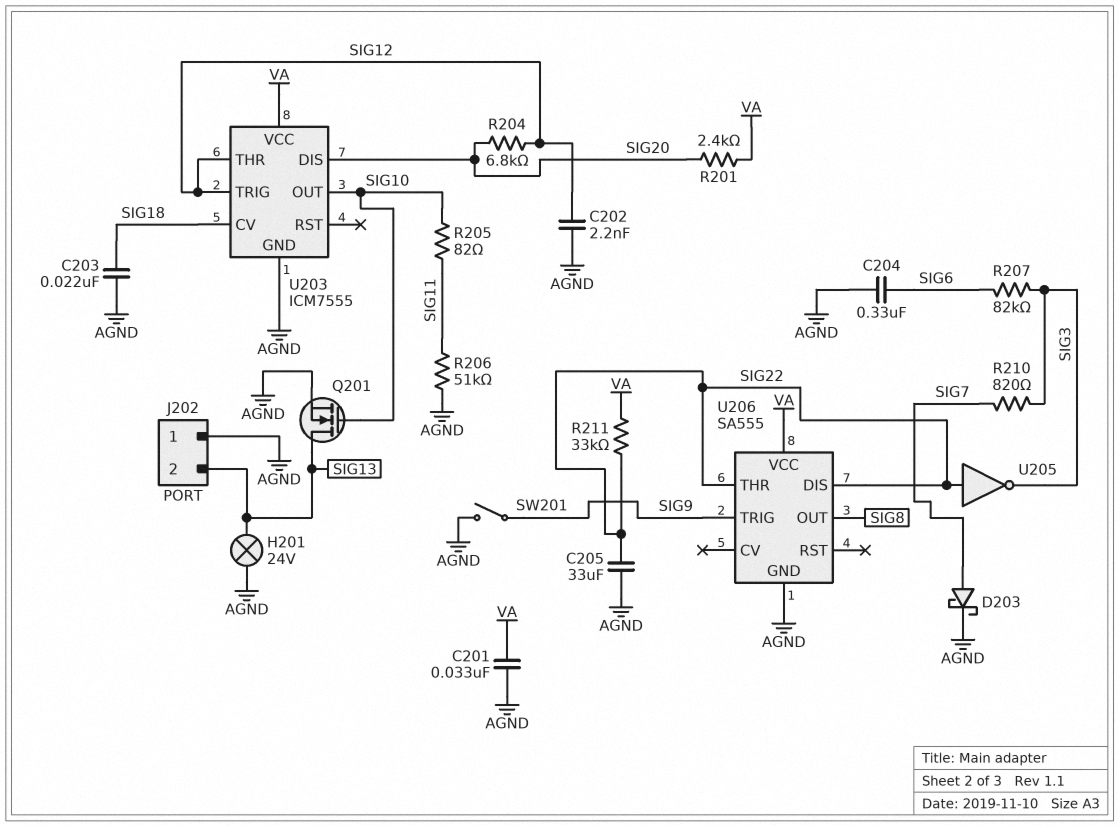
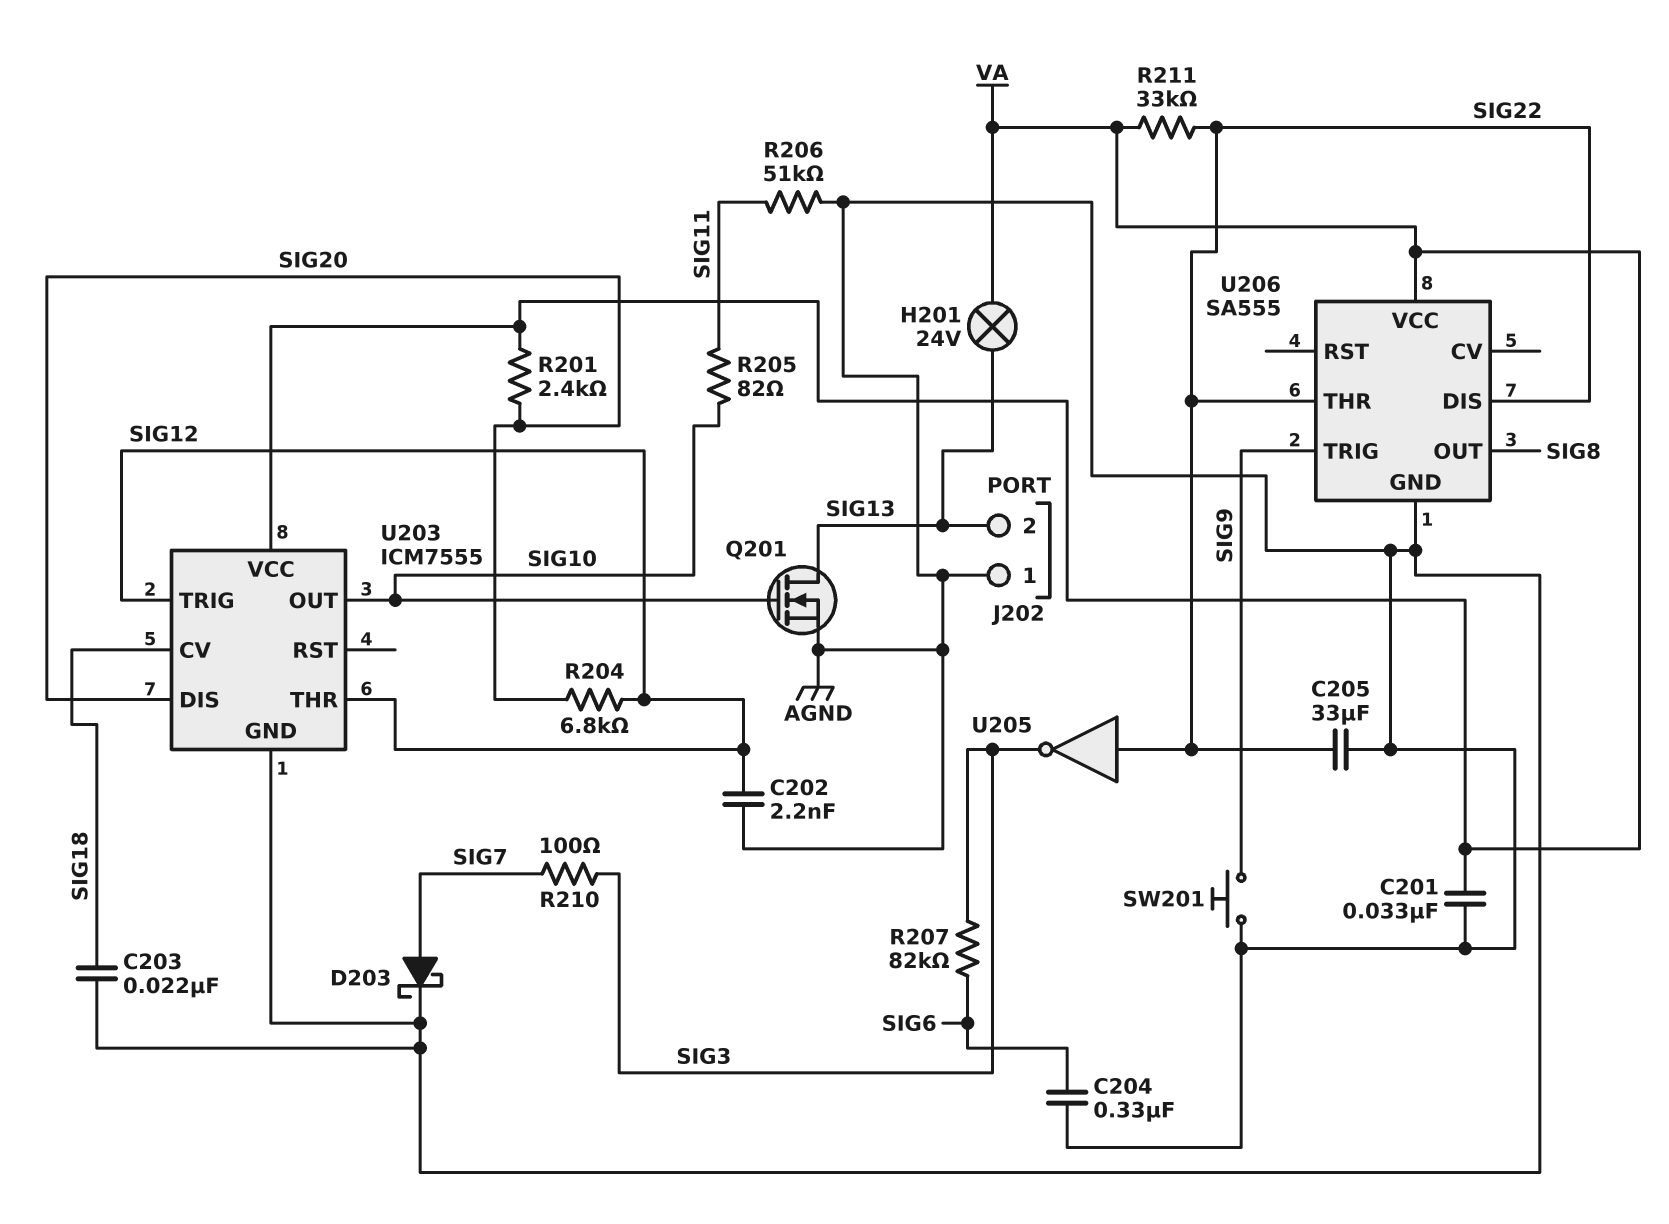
H201: lamp 24V (AGND, SIG13) -> lamp 24V (SIG13, VA)
R210: 820 (SIG3, SIG7) -> 100 (SIG3, SIG7)
SW201: switch (AGND, SIG9) -> button (AGND, SIG9)

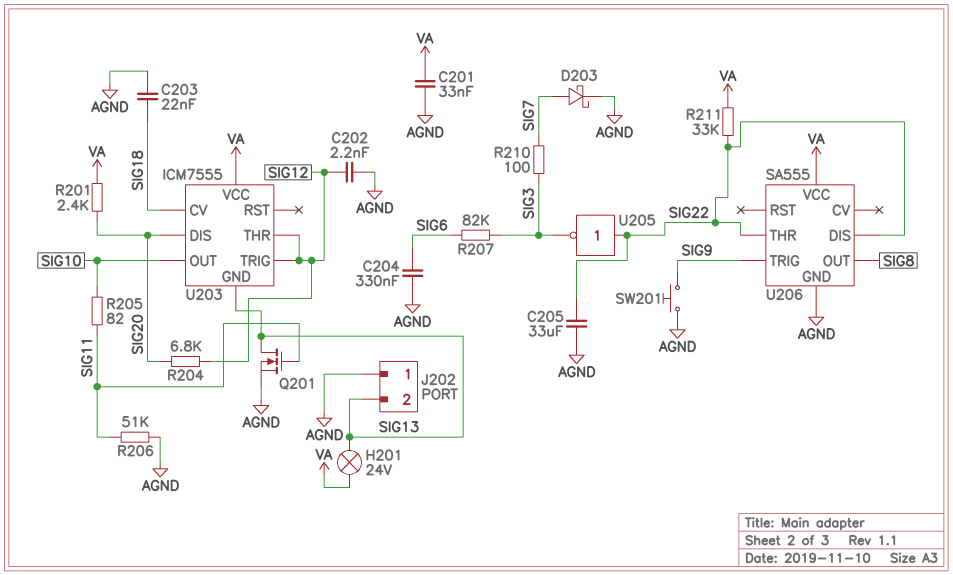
Q201: NMOS (G SIG10, D SIG13, S AGND) -> NMOS (G SIG11, D SIG13, S AGND)
U203 pin GND: AGND -> SIG13

